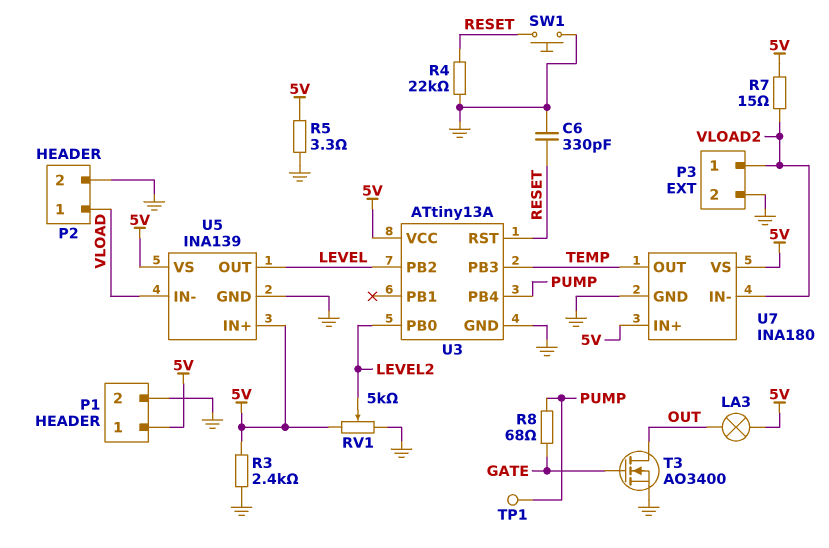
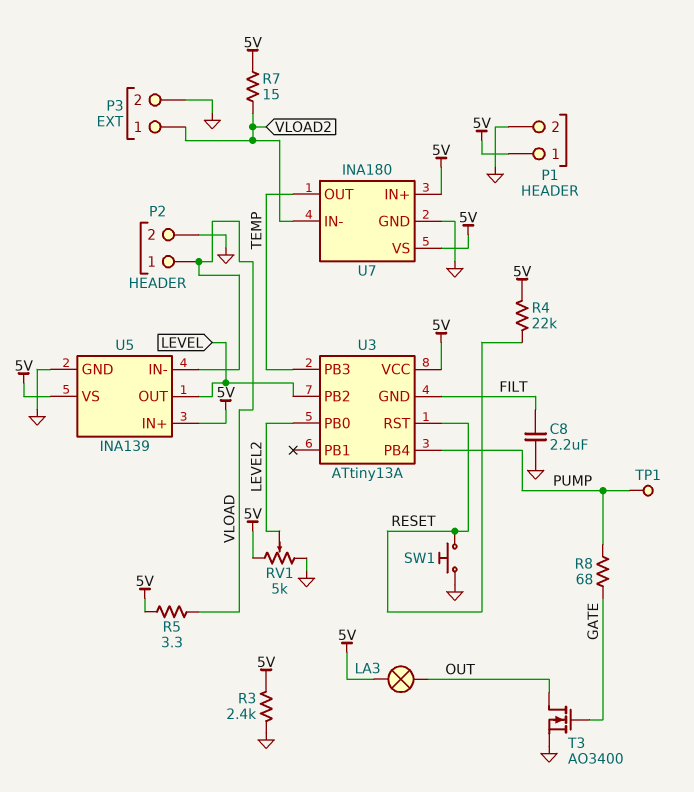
C6: 330pF (GND, RESET) -> none
C8: none -> 2.2uF (FILT, GND)
R4: 22k (GND, RESET) -> 22k (5V, RESET)
R5: 3.3 (5V, GND) -> 3.3 (5V, VLOAD)
U3 pin GND: GND -> FILT

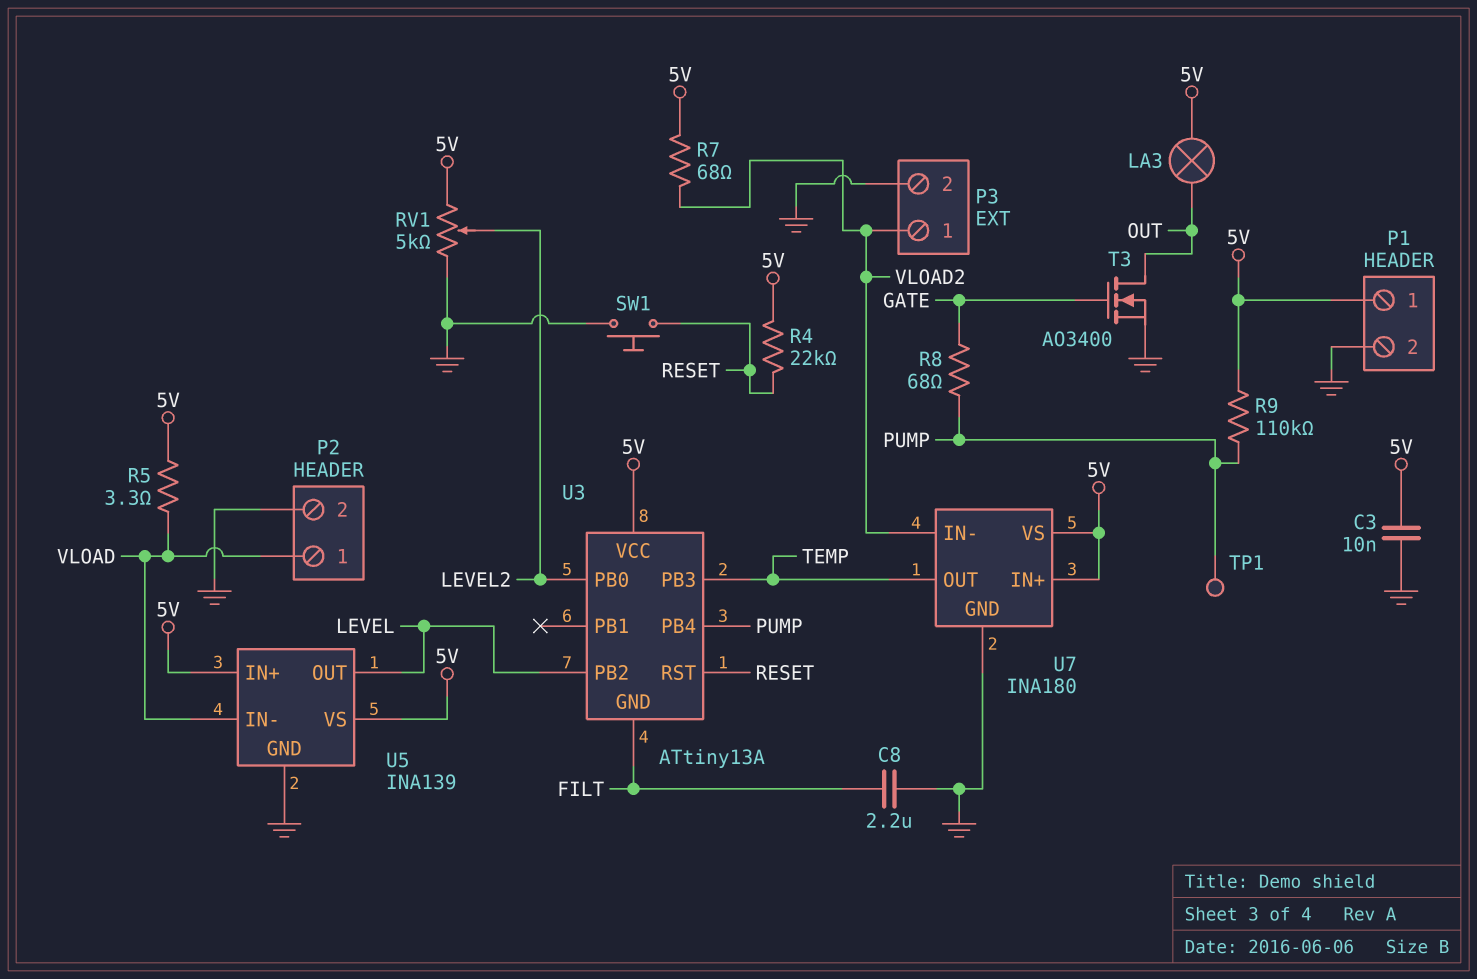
C3: none -> 10nF (5V, GND)
R3: 2.4k (5V, GND) -> none
R7: 15 (5V, VLOAD2) -> 68 (5V, VLOAD2)
R9: none -> 110k (5V, PUMP)

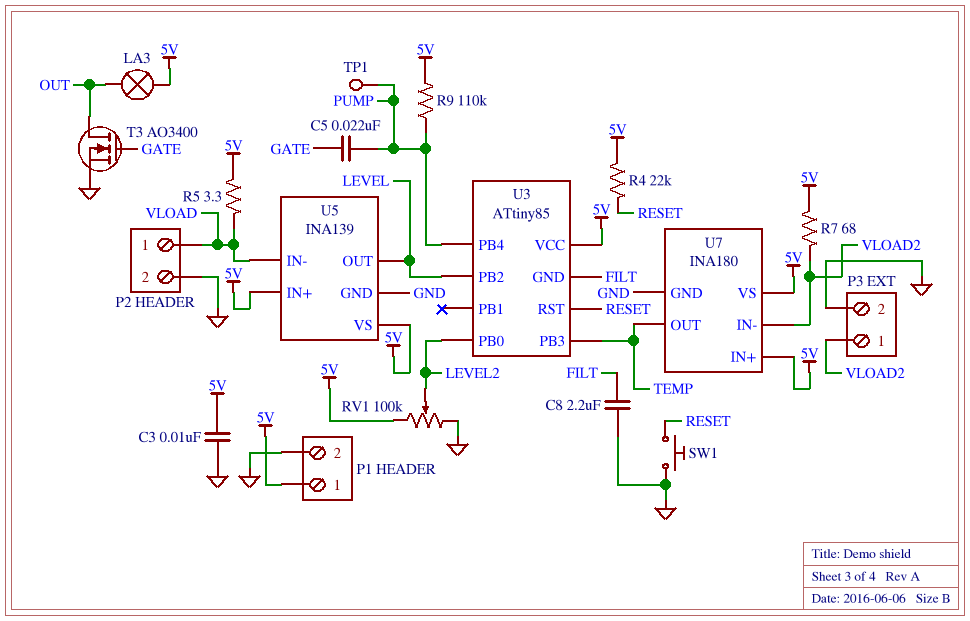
C5: none -> 22nF (GATE, PUMP)
R8: 68 (GATE, PUMP) -> none
RV1: 5k (5V, GND, wiper LEVEL2) -> 100k (5V, GND, wiper LEVEL2)
U3: ATtiny13A -> ATtiny85

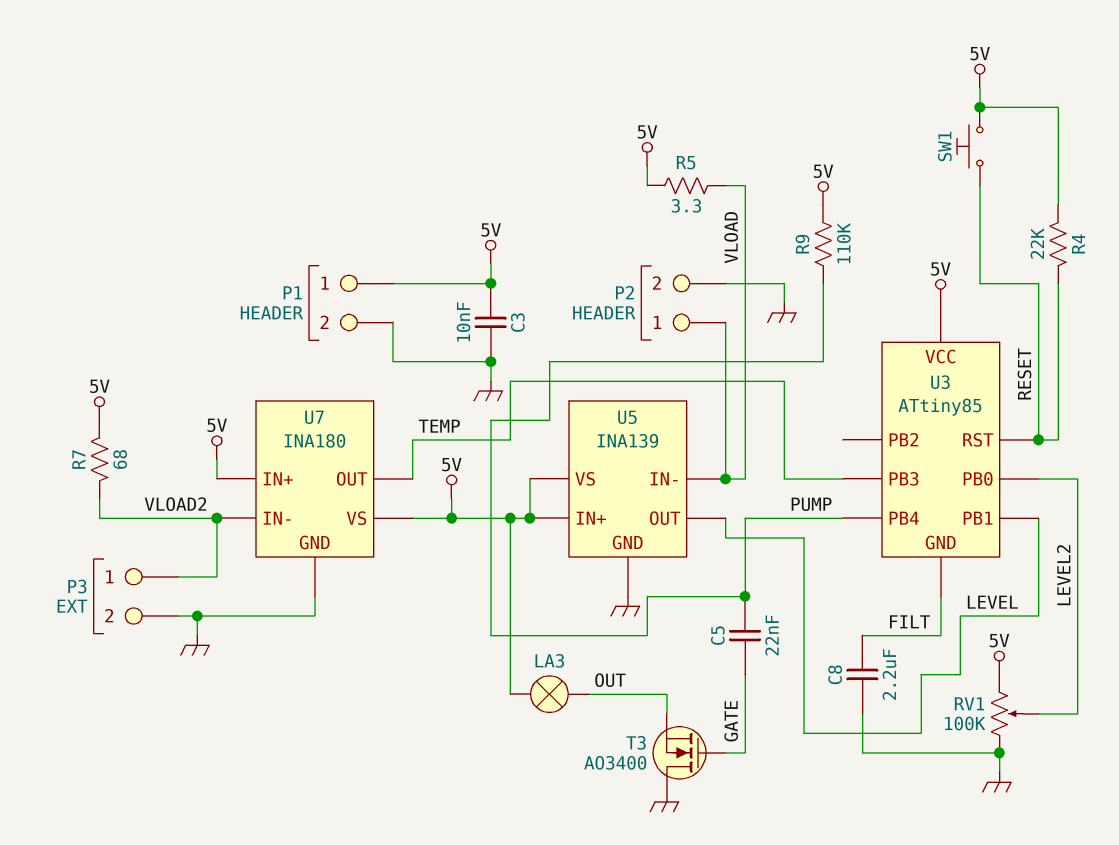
SW1: button (GND, RESET) -> button (5V, RESET)
T3: NMOS AO3400 (G GATE, D OUT, S GND) -> NMOS AO3400 (G GATE, D GND, S OUT)
TP1: test point (PUMP) -> none
U3 pin PB1: none -> LEVEL
U3 pin PB2: LEVEL -> none

